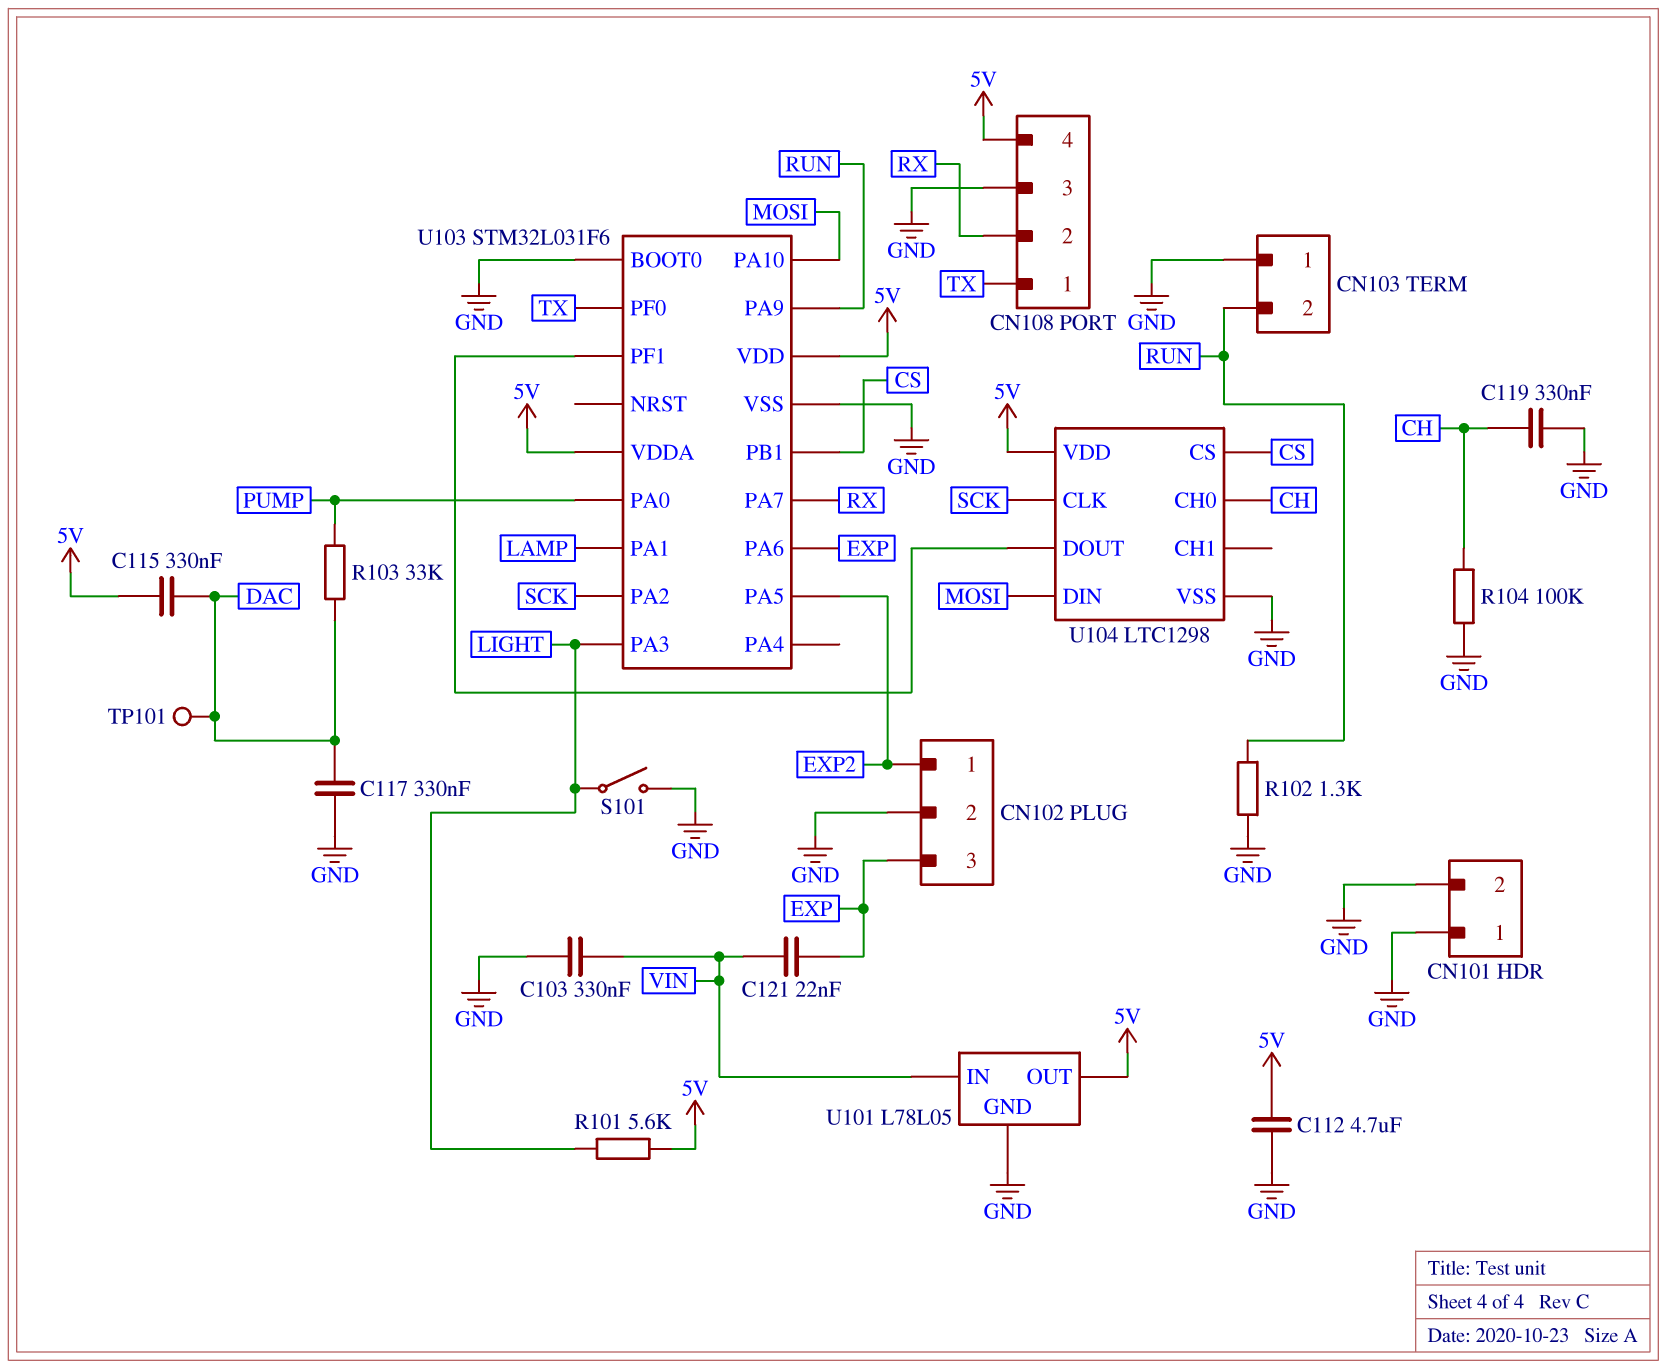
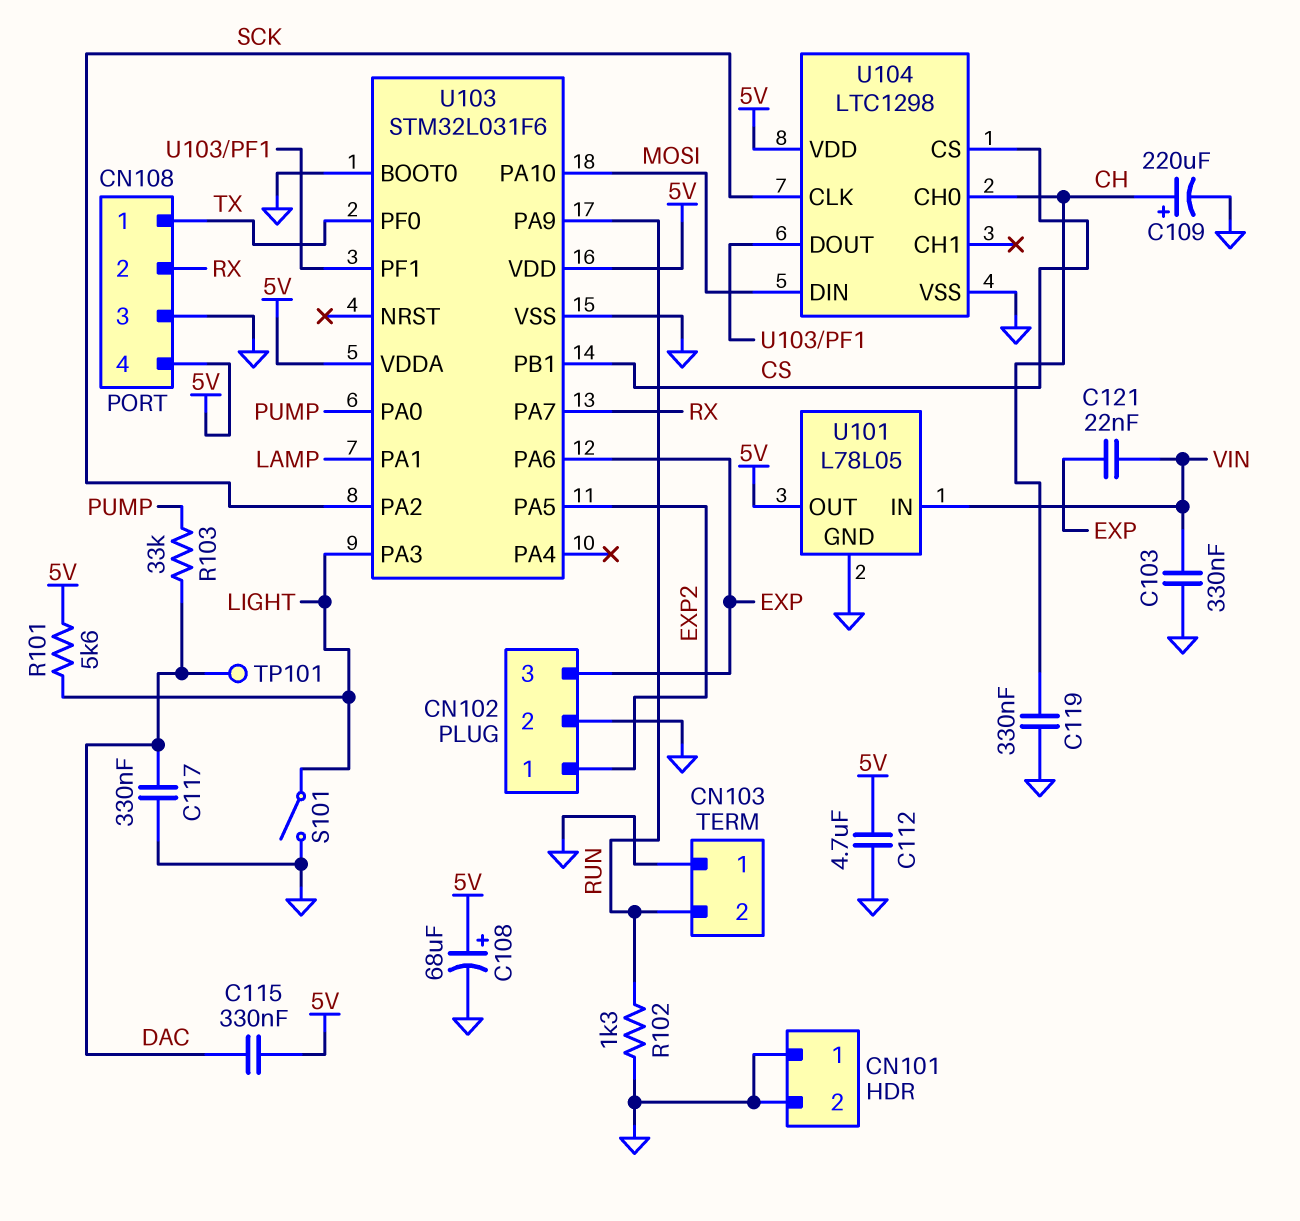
C108: none -> 68uF (plus 5V, minus GND)
C109: none -> 220uF (plus CH, minus GND)
R104: 100k (CH, GND) -> none

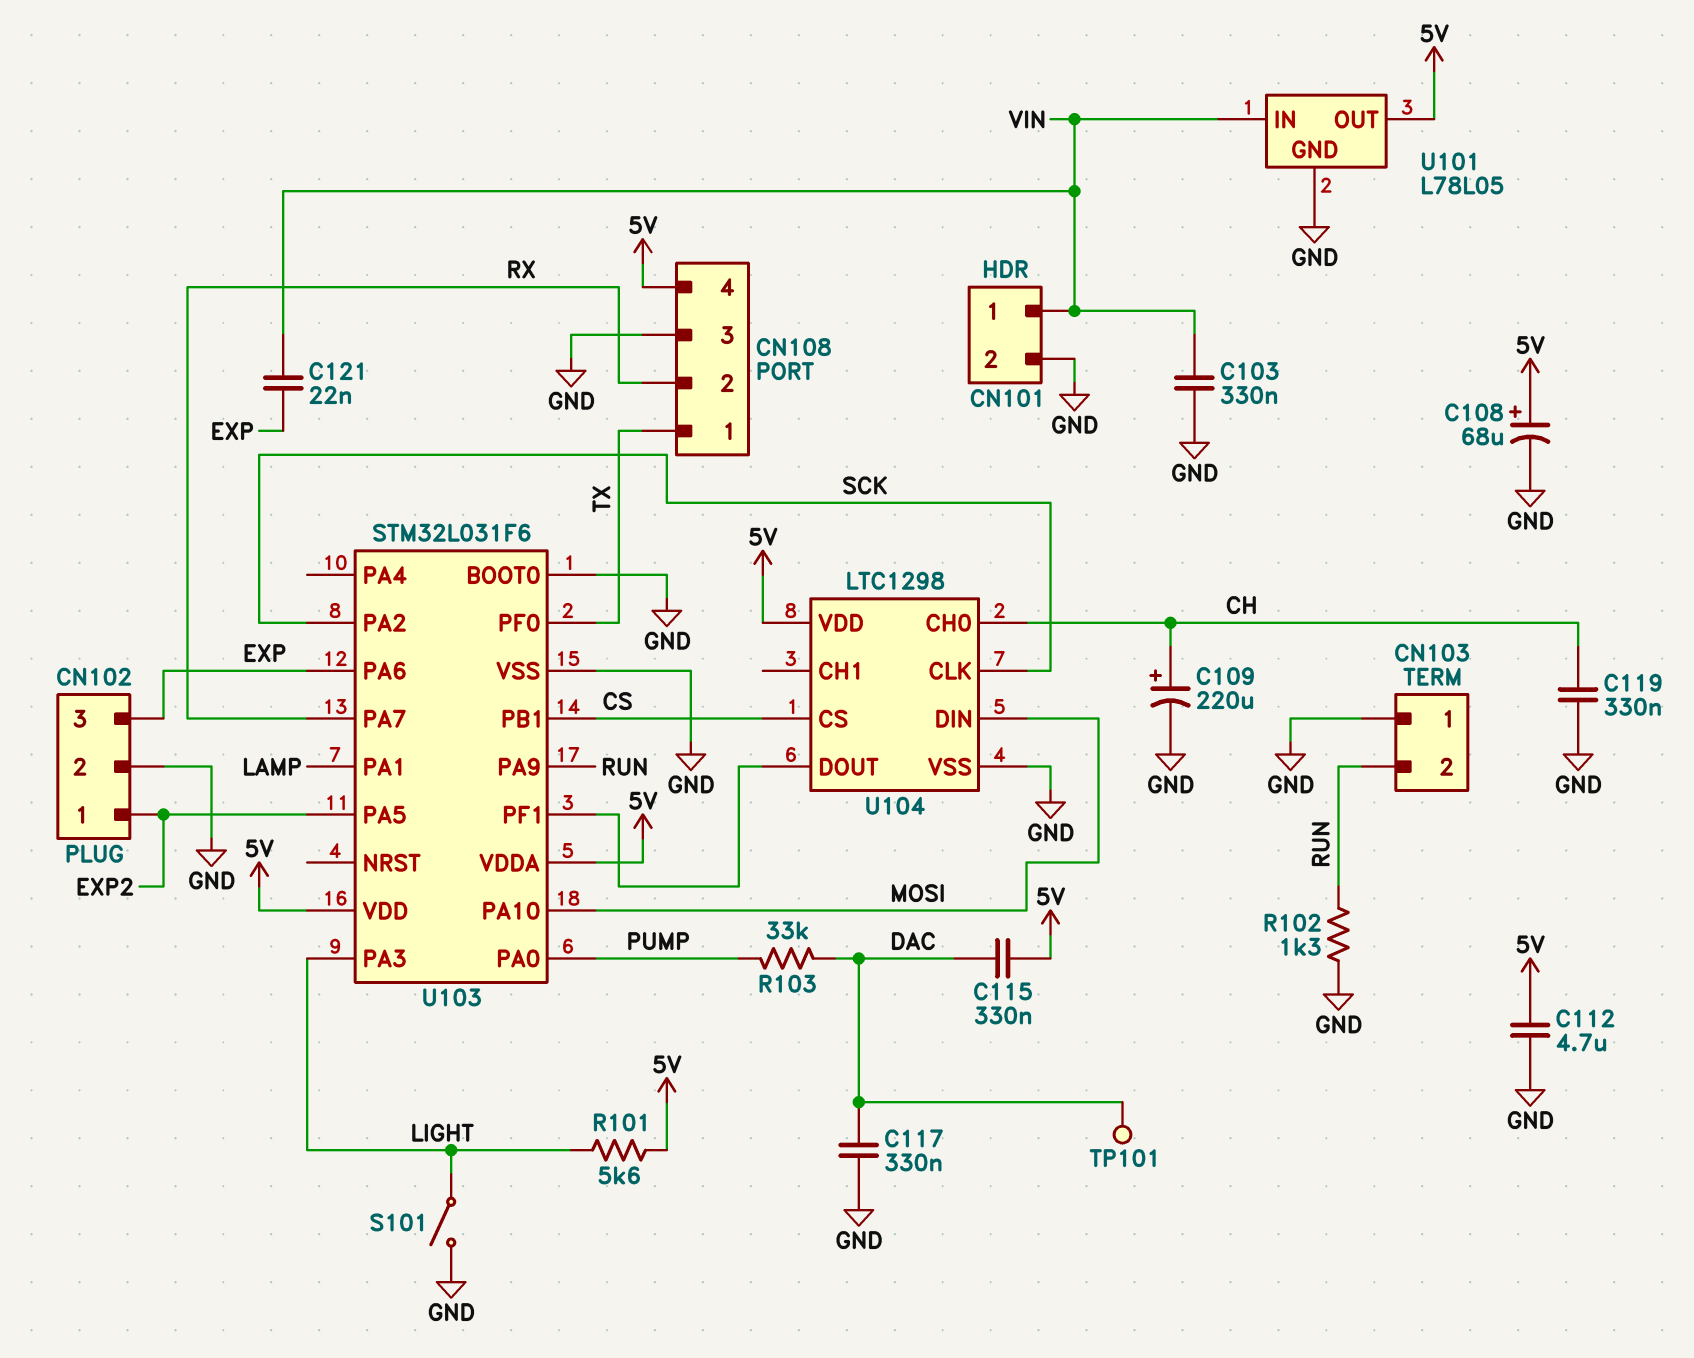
CN101 pin 1: GND -> VIN

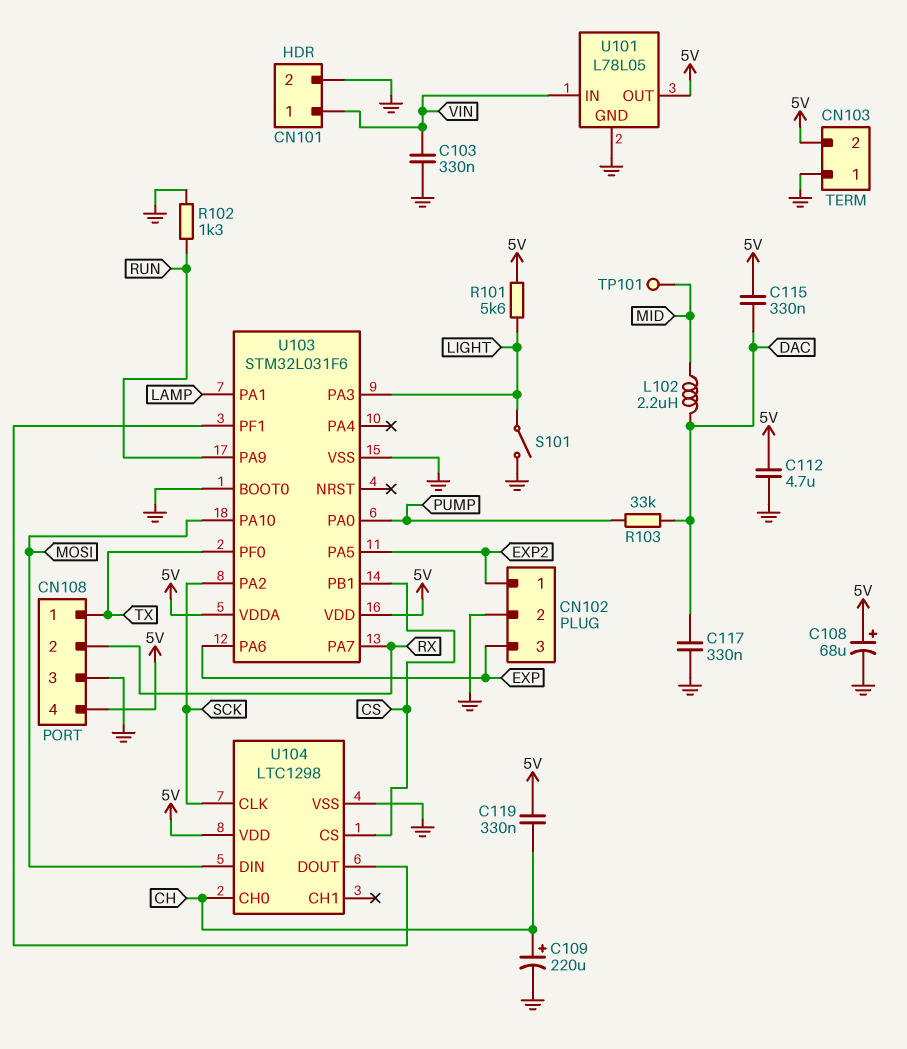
C119: 330nF (CH, GND) -> 330nF (5V, CH)
C121: 22nF (EXP, VIN) -> none
CN103 pin 2: RUN -> 5V
L102: none -> 2.2uH (DAC, MID)
TP101: test point (DAC) -> test point (MID)

